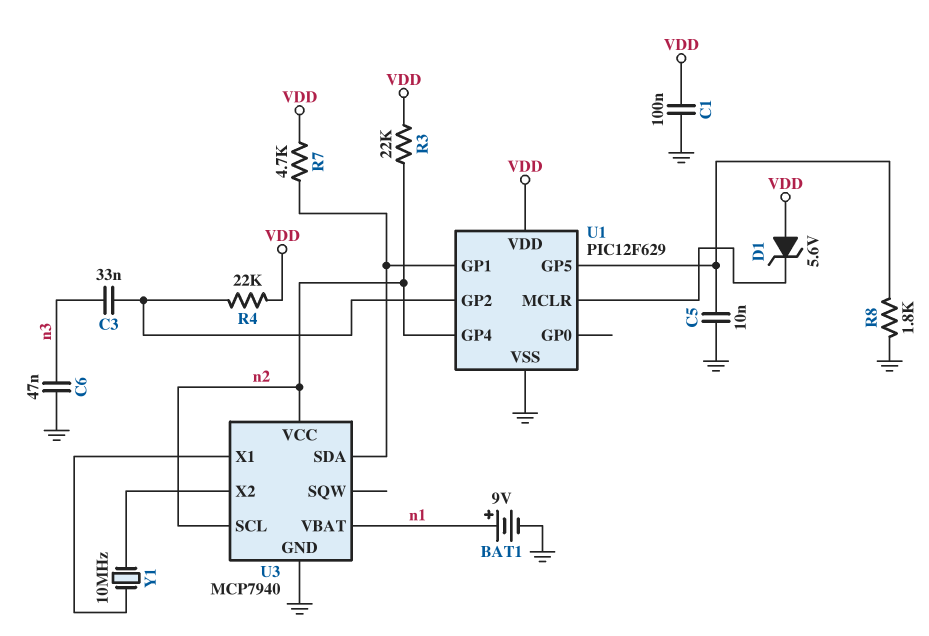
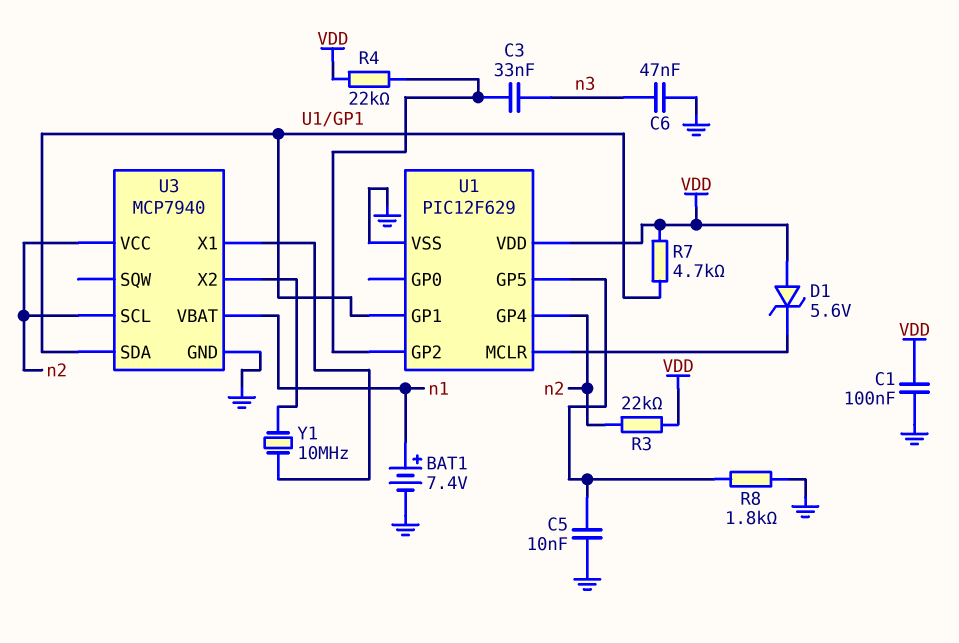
BAT1: 9V (plus n1, minus GND) -> 7.4V (plus n1, minus GND)

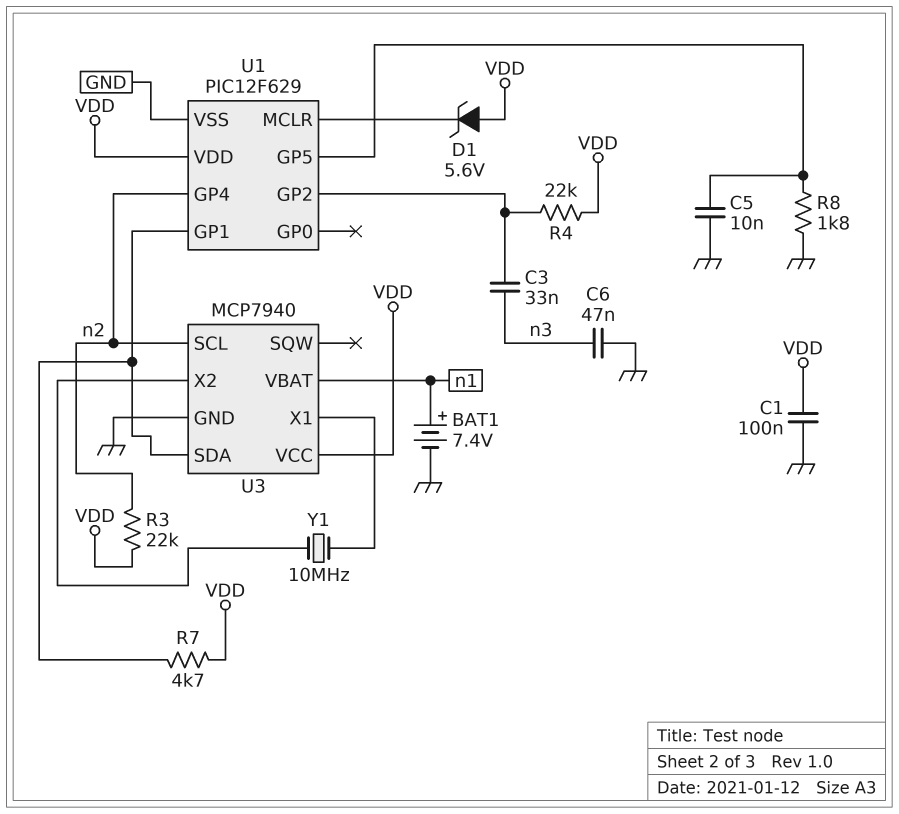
U3 pin VCC: n2 -> VDD

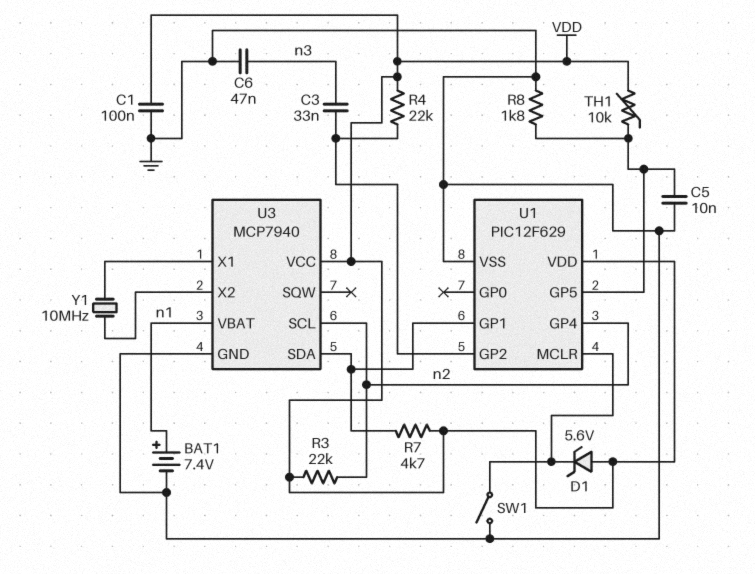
SW1: none -> switch (GND, U1/MCLR)
TH1: none -> 10k (U1/GP5, VDD)

